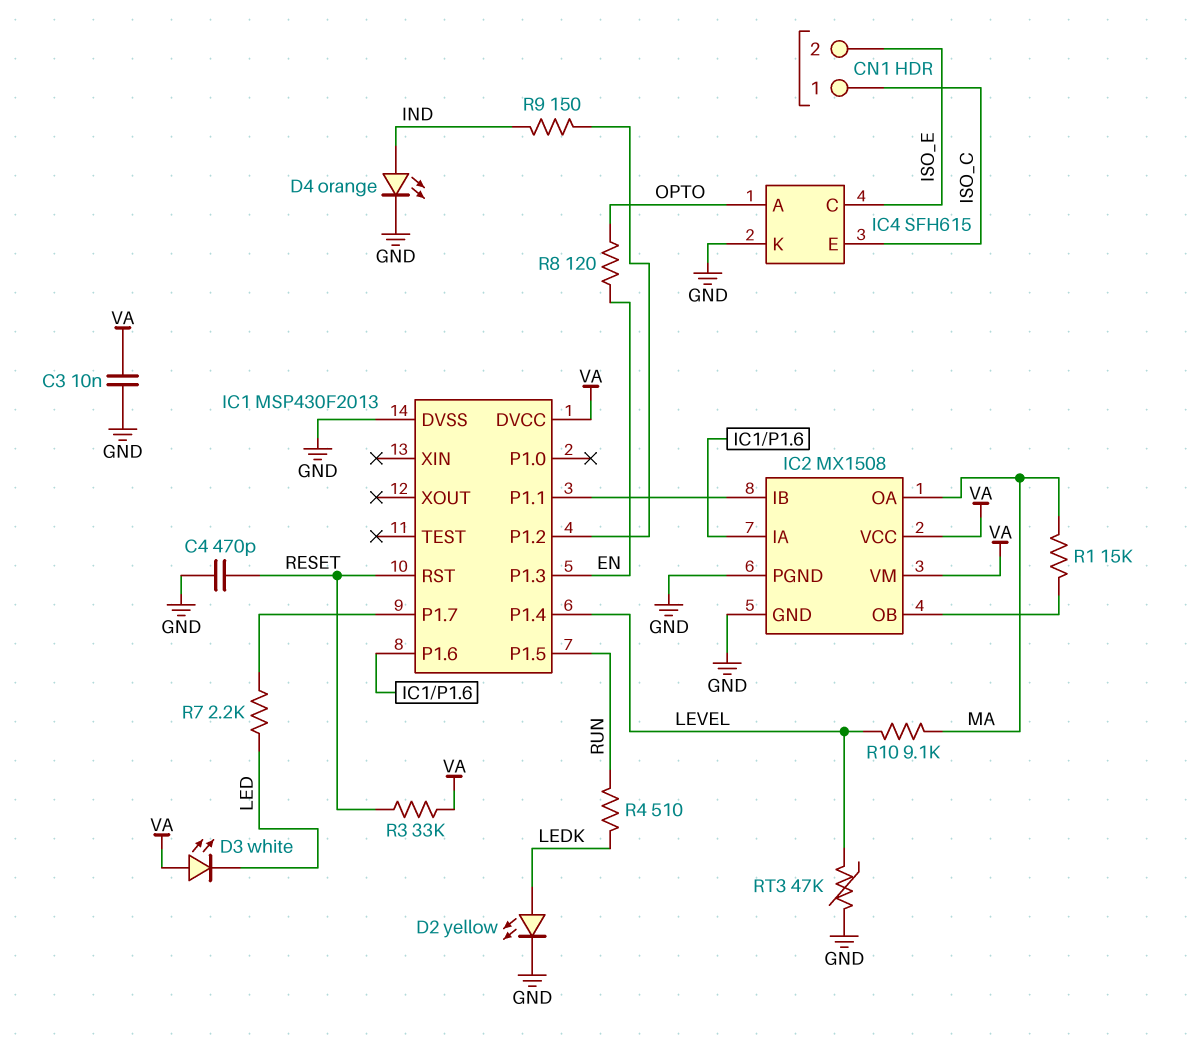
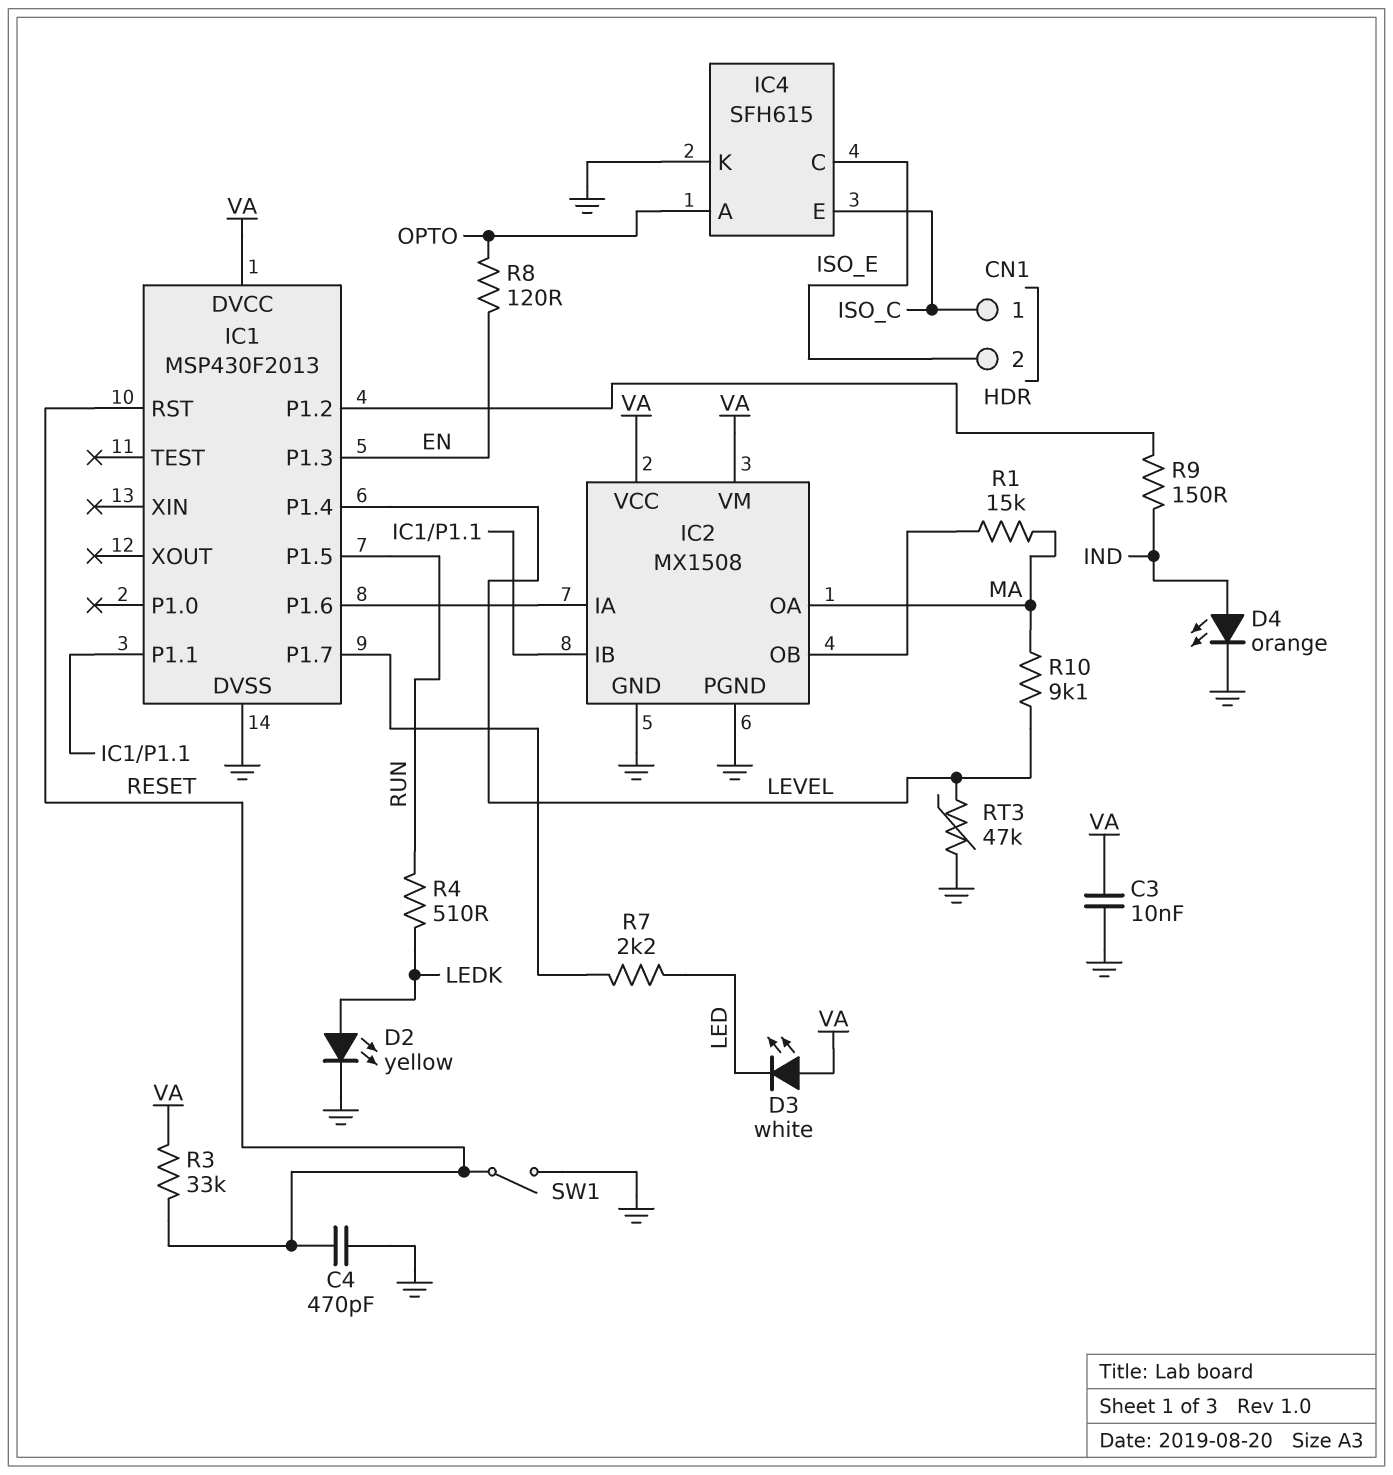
SW1: none -> switch (GND, RESET)

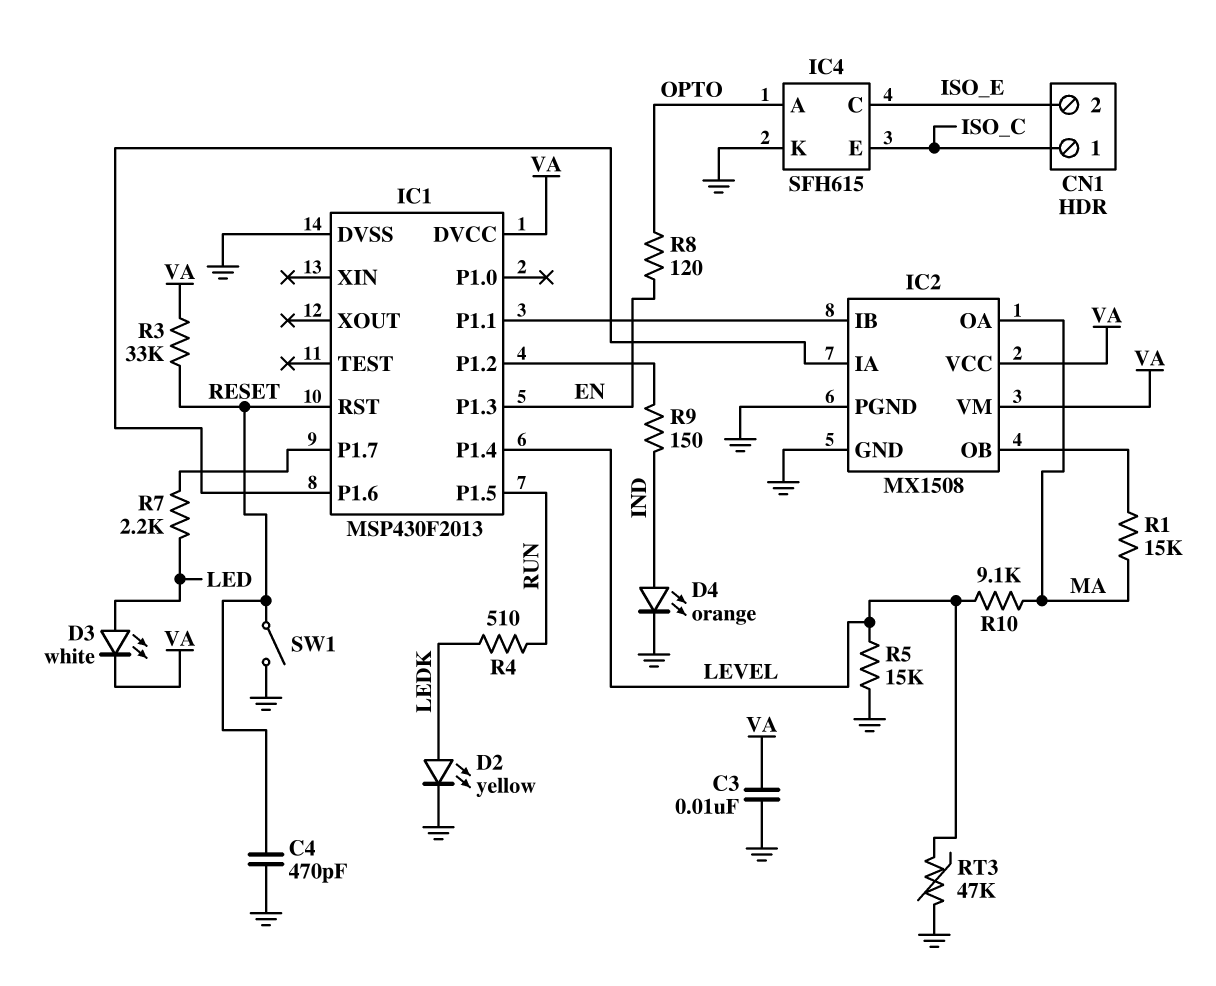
D3: LED white (A VA, K LED) -> LED white (A LED, K VA)
R5: none -> 15k (GND, LEVEL)

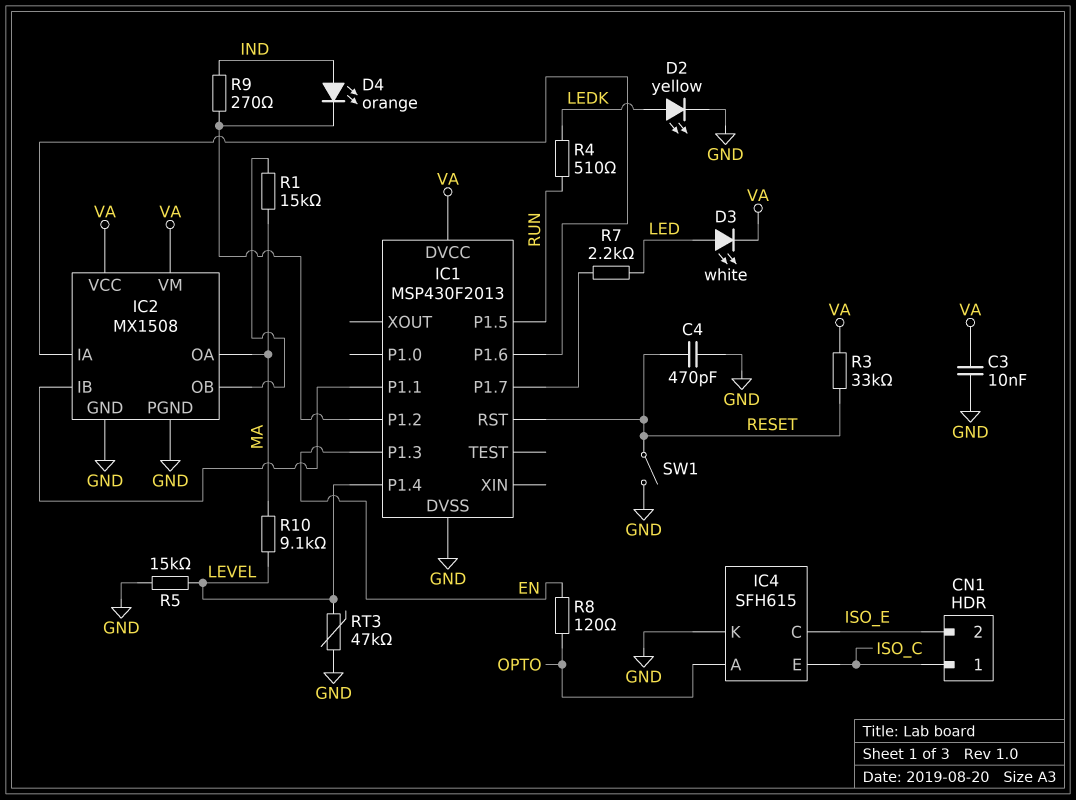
D4: LED orange (A IND, K GND) -> LED orange (A IND, K IC1/P1.2)
R9: 150 (IC1/P1.2, IND) -> 270 (IC1/P1.2, IND)

